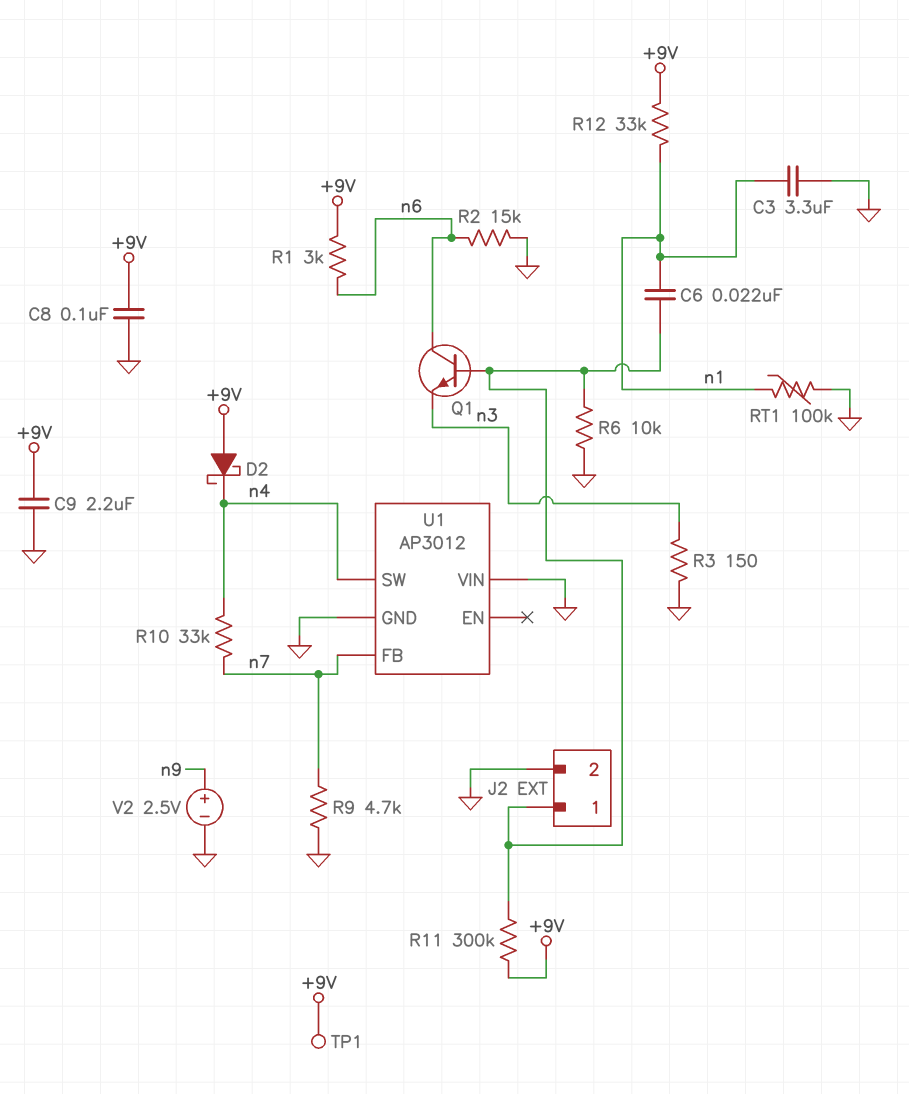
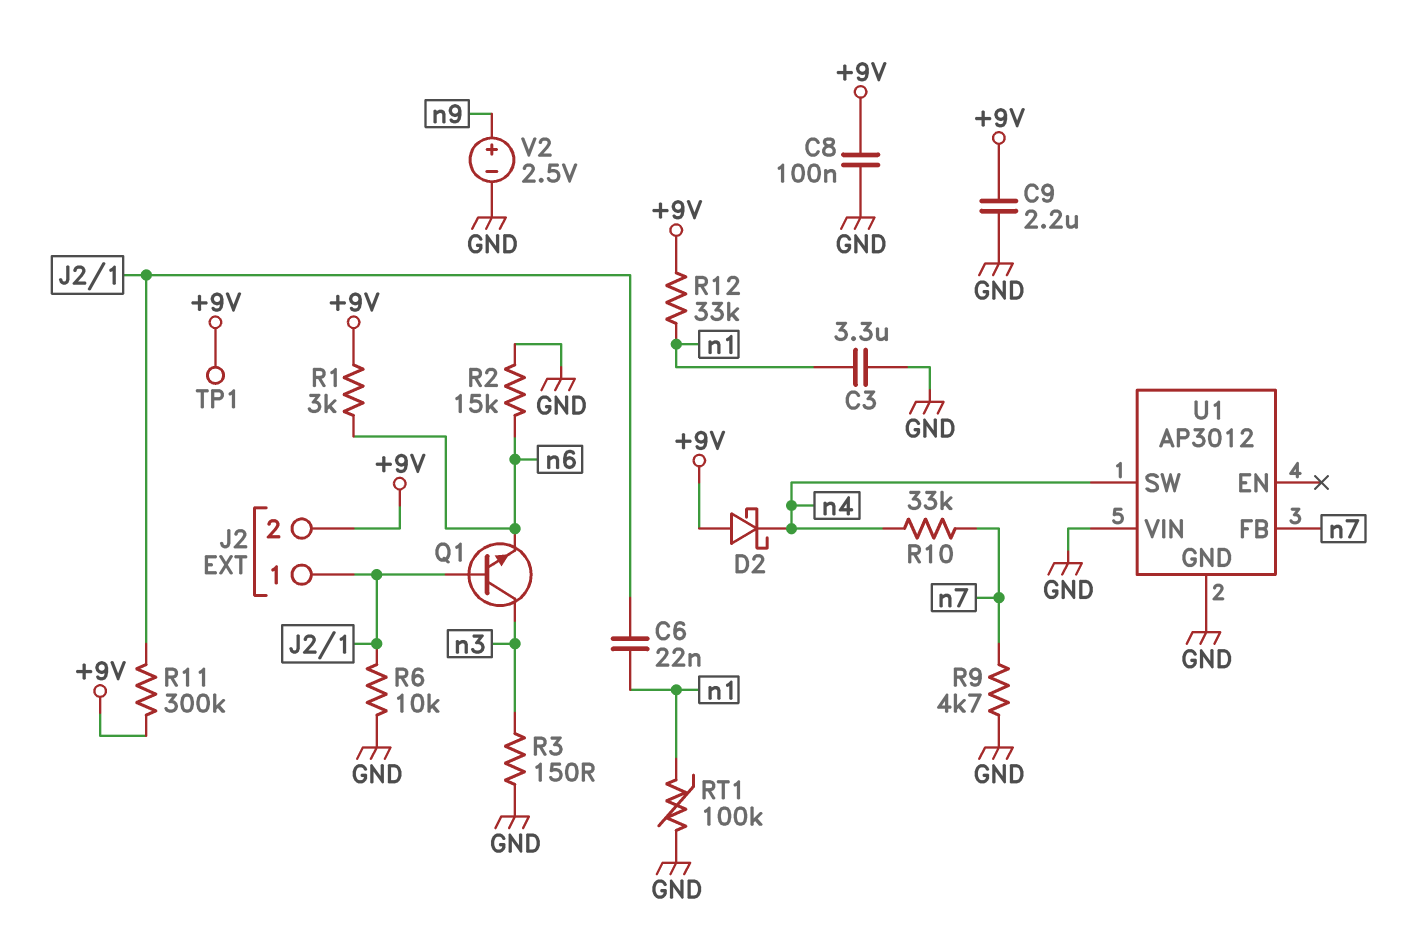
J2 pin 2: GND -> +9V
Q1: NPN (B J2/1, C n6, E n3) -> NPN (B J2/1, C n3, E n6)

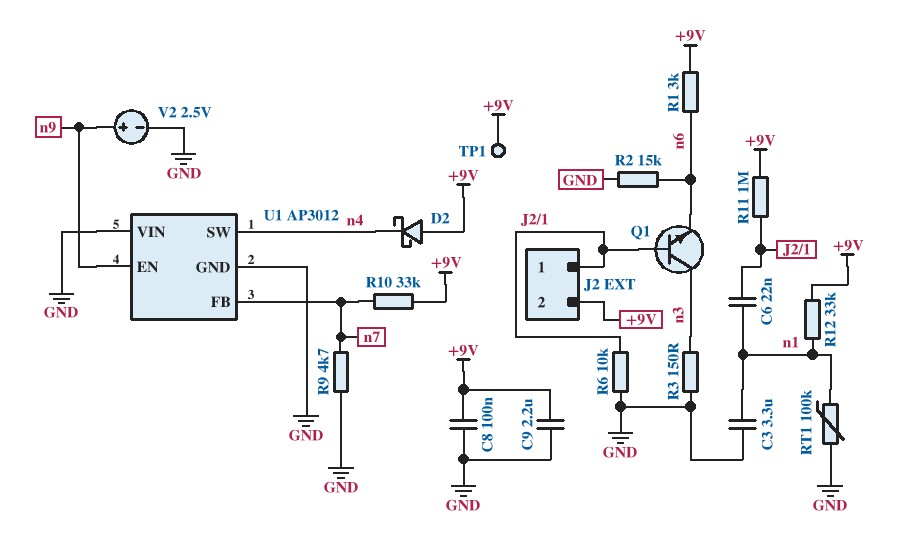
R10: 33k (n4, n7) -> 33k (+9V, n7)
R11: 300k (+9V, J2/1) -> 1M (+9V, J2/1)
U1 pin EN: none -> n9

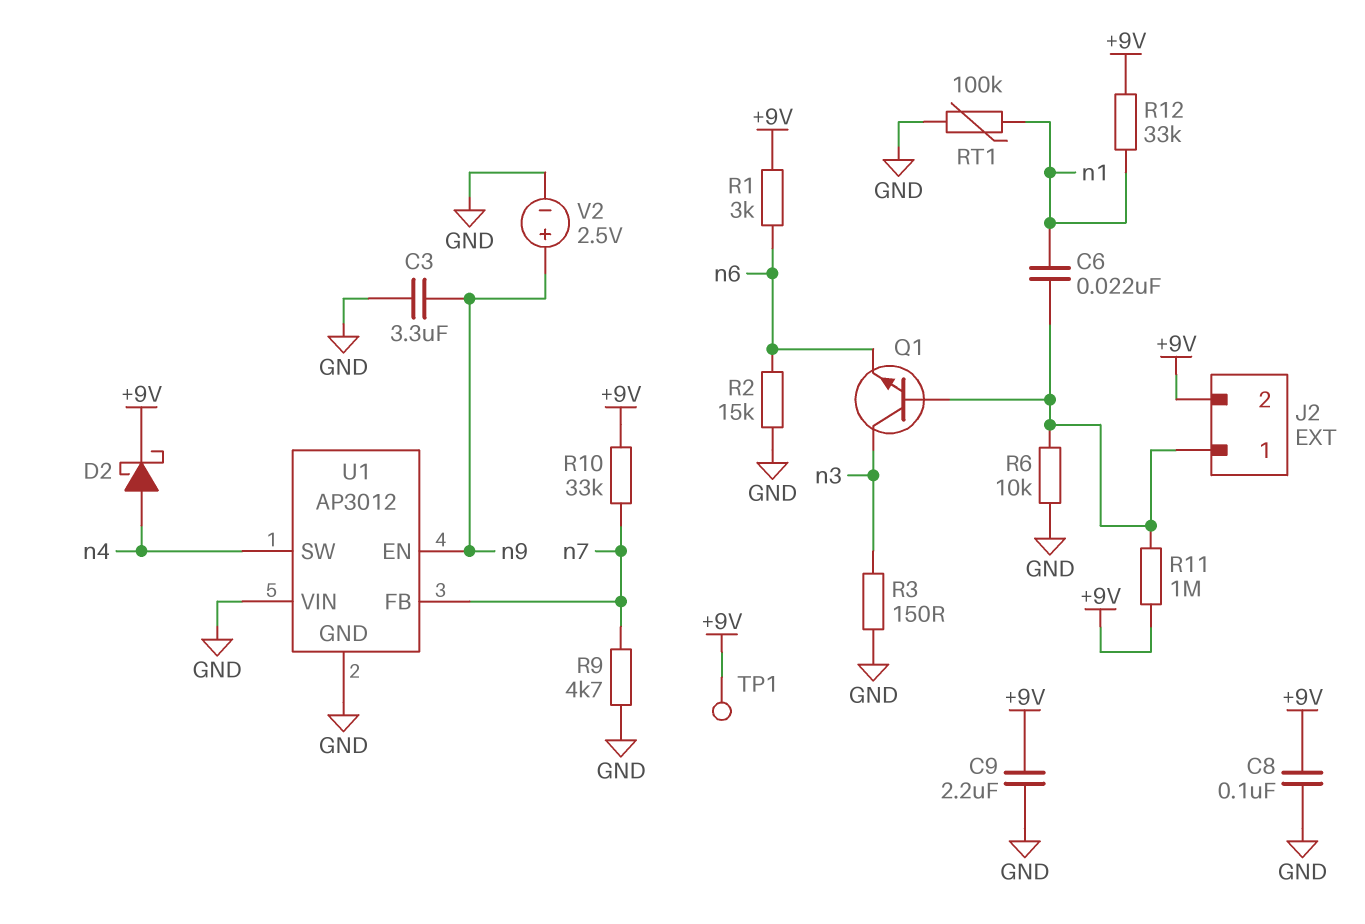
C3: 3.3uF (GND, n1) -> 3.3uF (GND, n9)
D2: schottky (A +9V, K n4) -> schottky (A n4, K +9V)

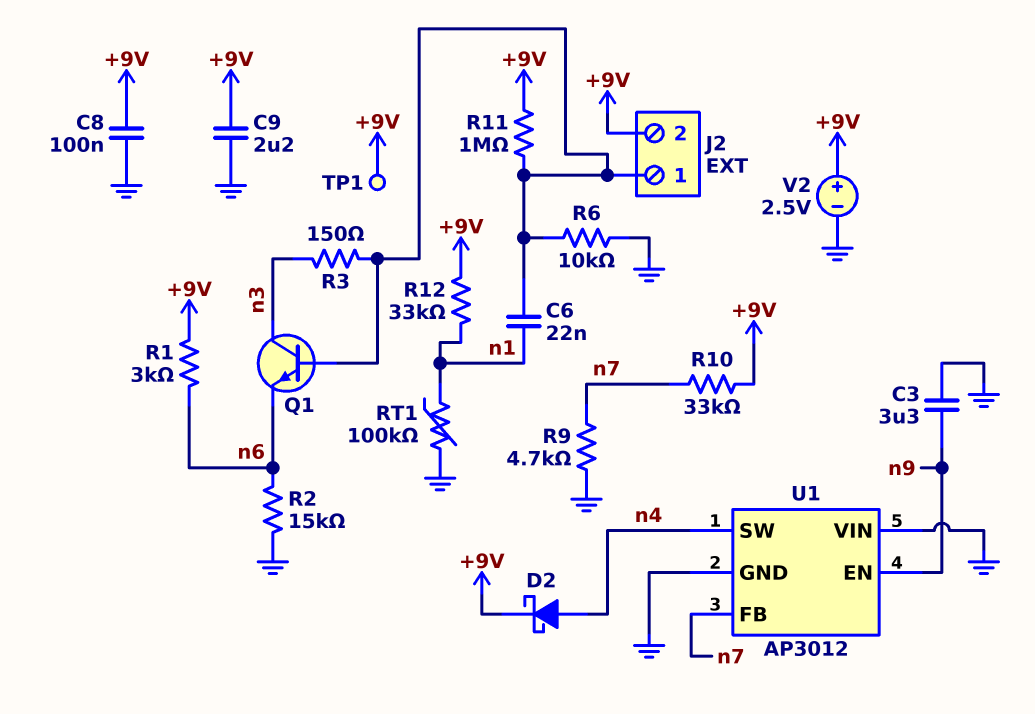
R3: 150 (GND, n3) -> 150 (J2/1, n3)
V2: 2.5V (plus n9, minus GND) -> 2.5V (plus +9V, minus GND)

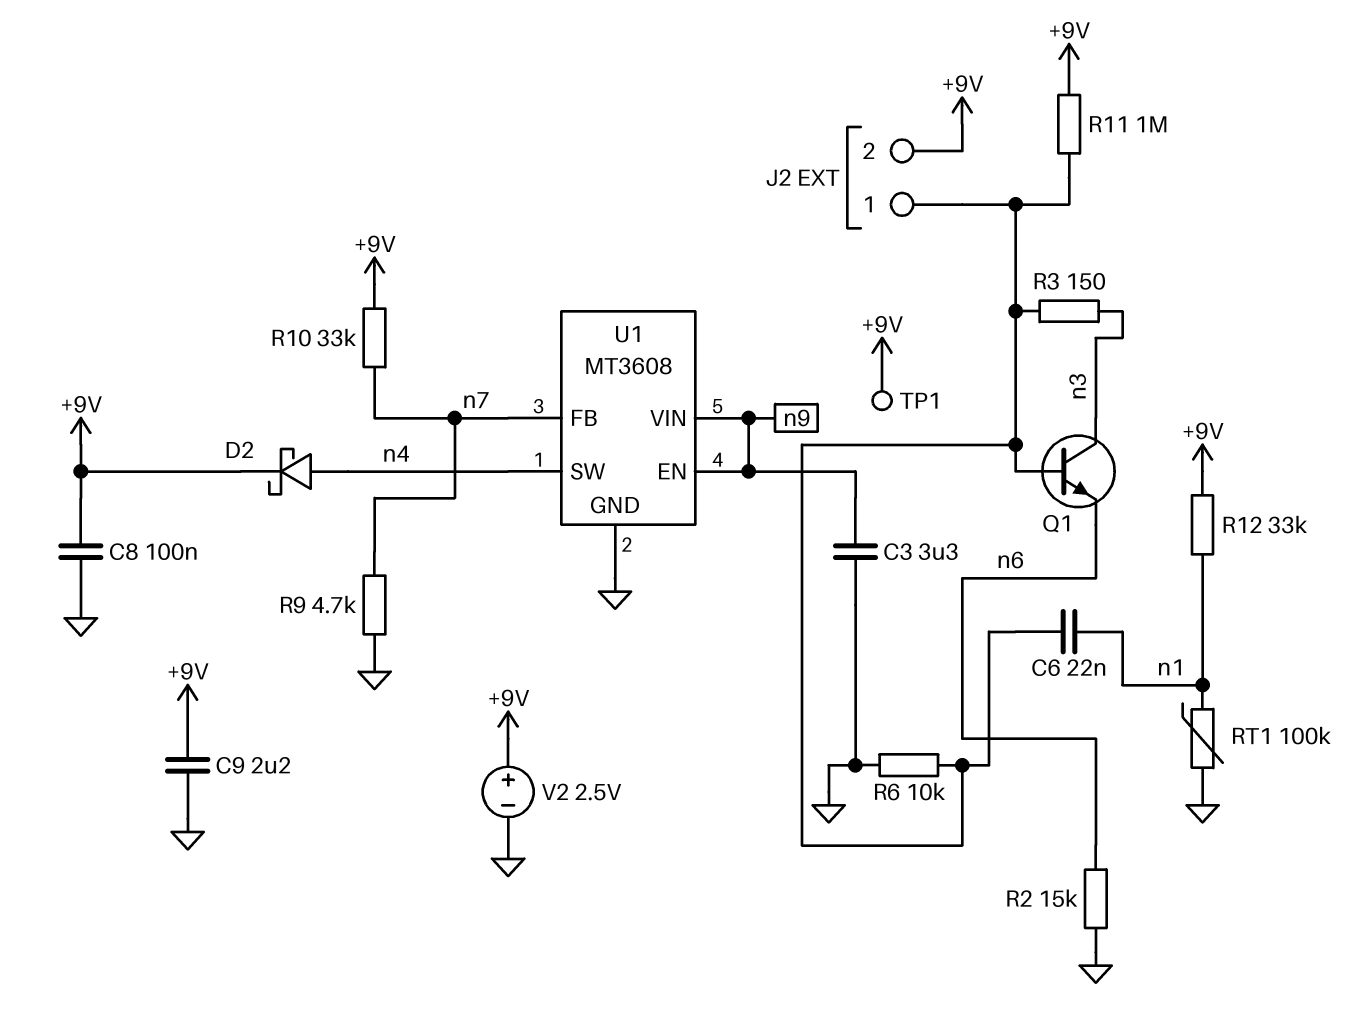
R1: 3k (+9V, n6) -> none
U1: AP3012 -> MT3608
U1 pin VIN: GND -> n9

